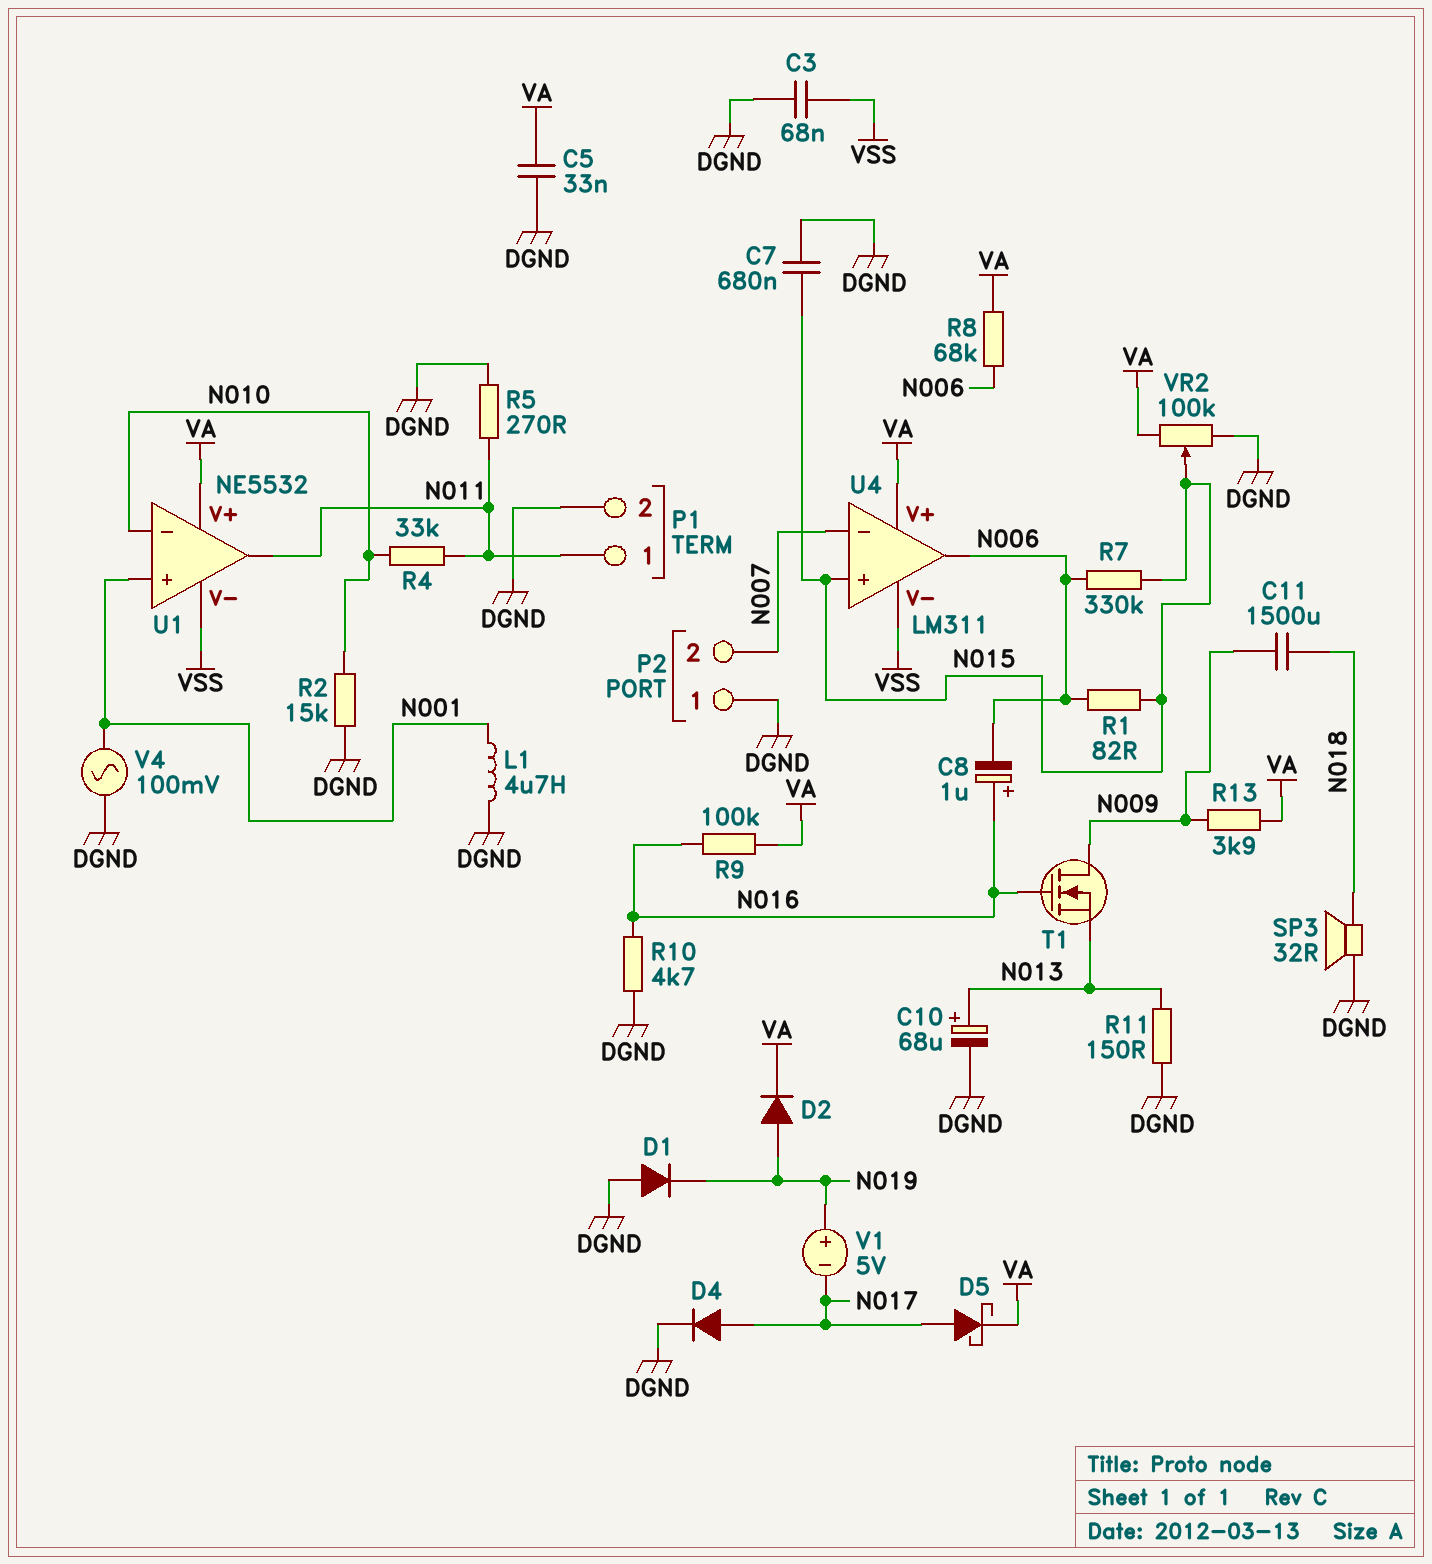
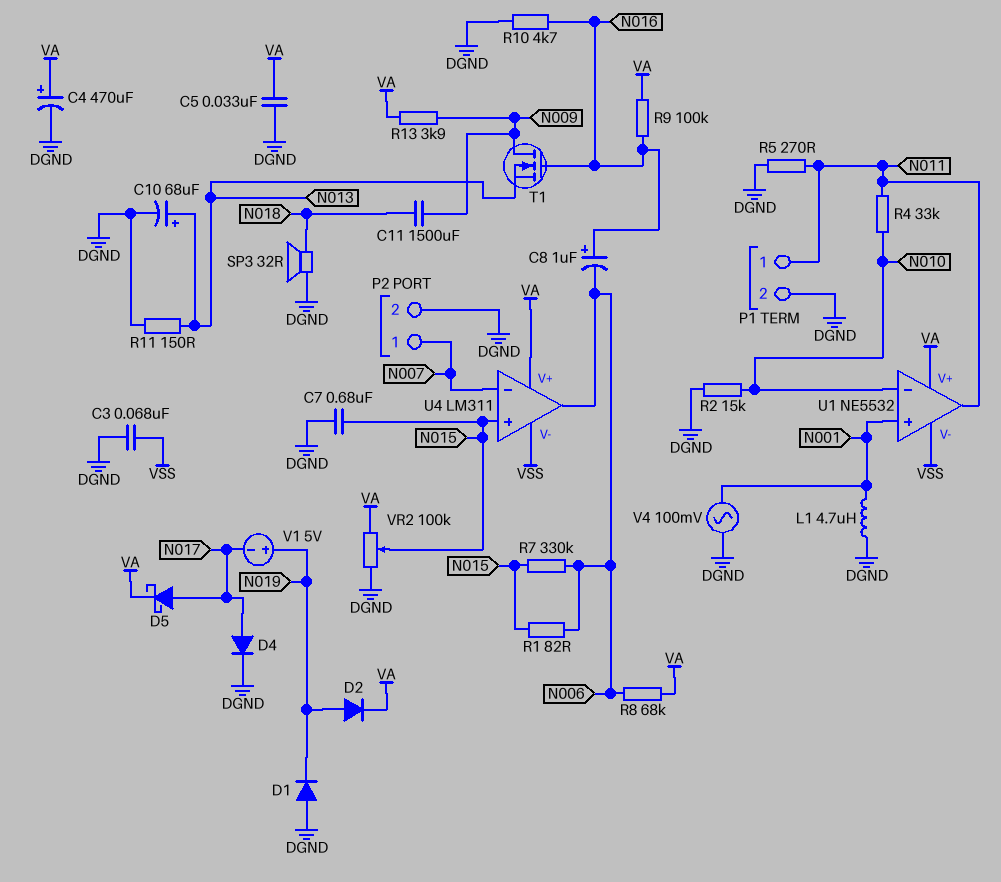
C4: none -> 470uF (plus VA, minus DGND)
P2 pin 1: DGND -> N007
P2 pin 2: N007 -> DGND

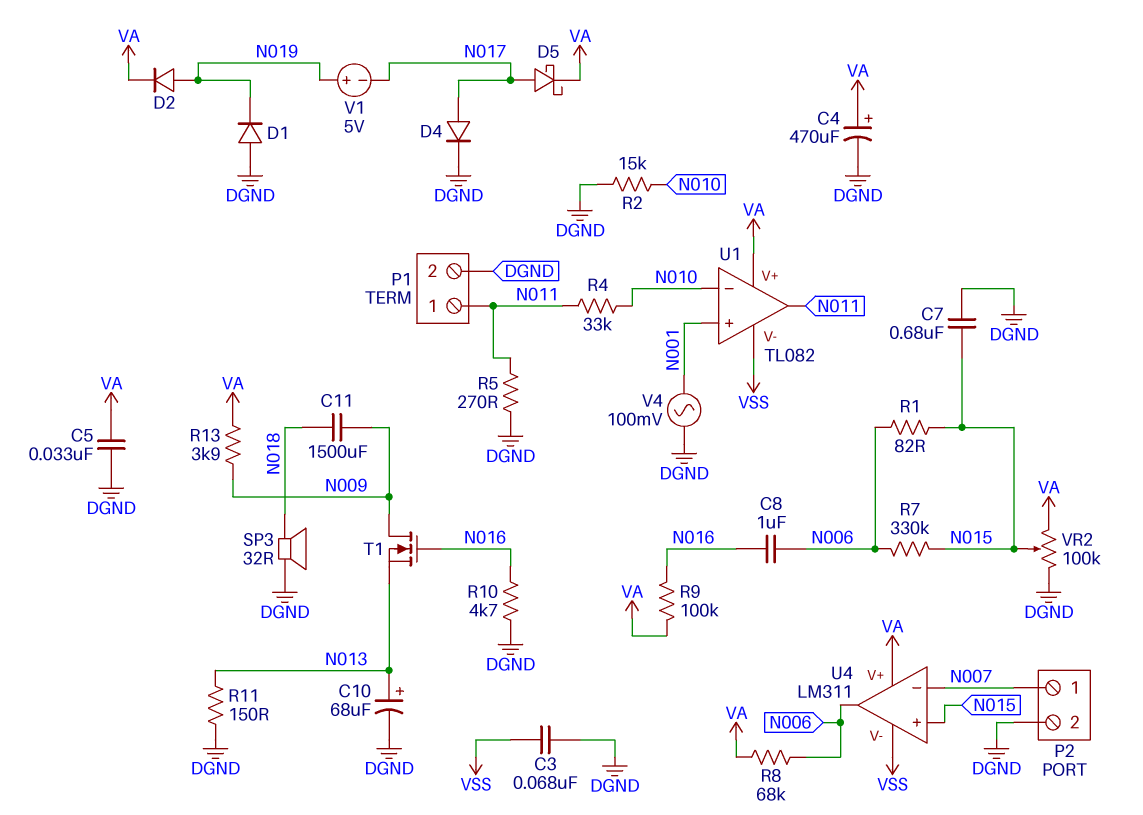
C8: 1uF (plus N016, minus N006) -> 1uF (N006, N016)
L1: 4.7uH (DGND, N001) -> none
U1: NE5532 -> TL082

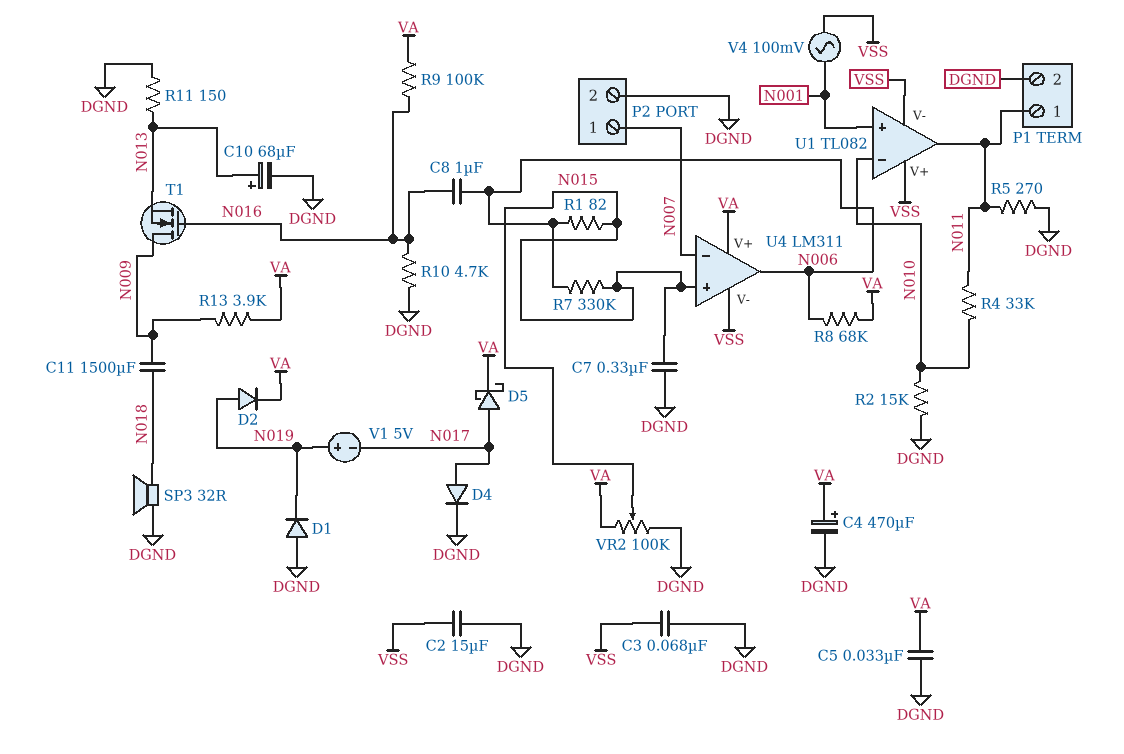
C2: none -> 15uF (DGND, VSS)
C7: 680nF (DGND, N015) -> 330nF (DGND, N015)
U1 pin V+: VA -> VSS
V4: AC 100mV (DGND, N001) -> AC 100mV (N001, VSS)

